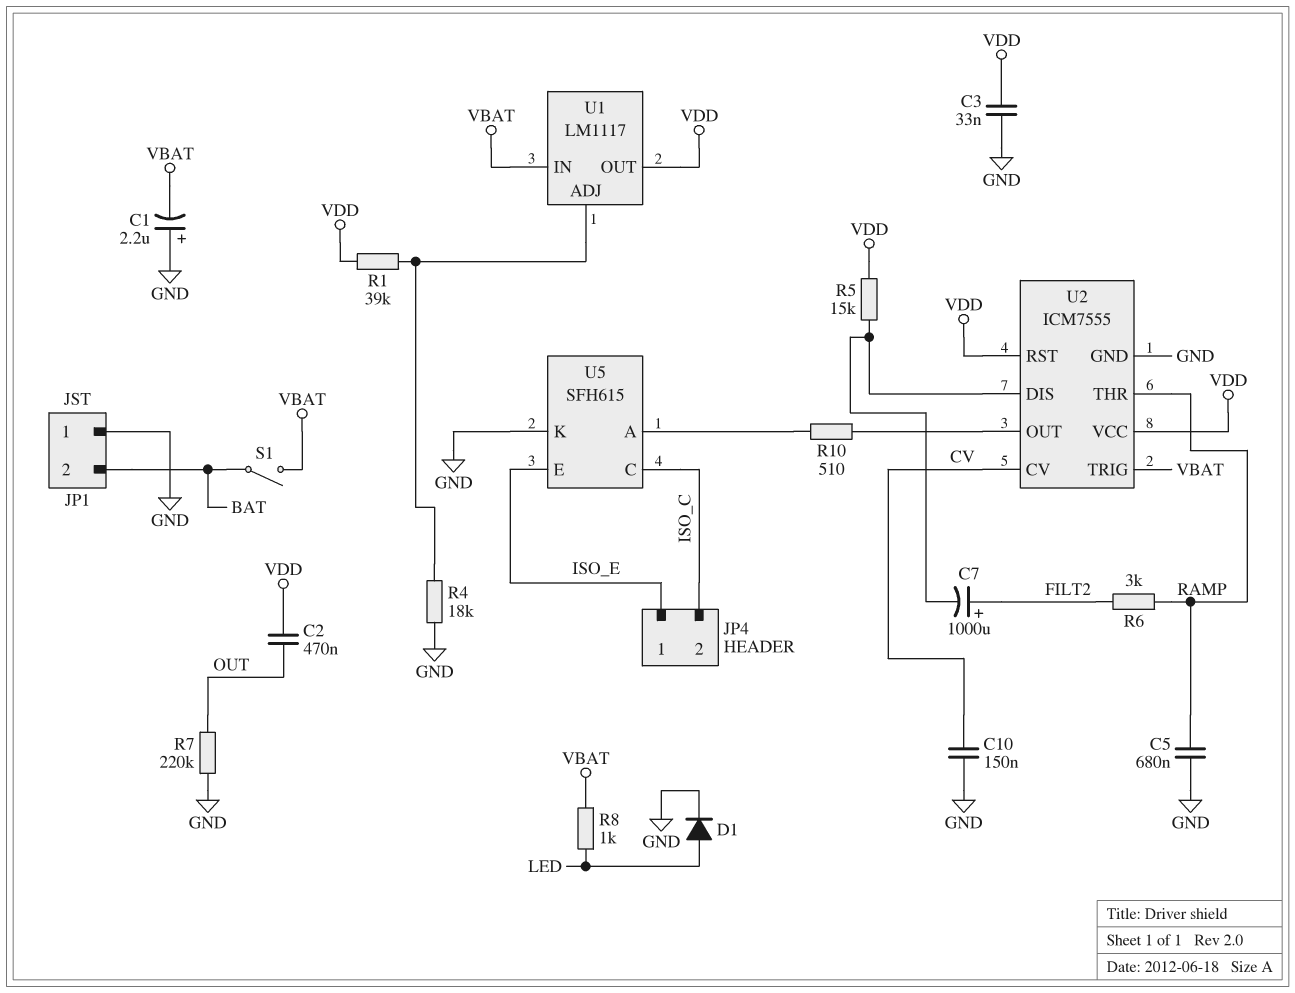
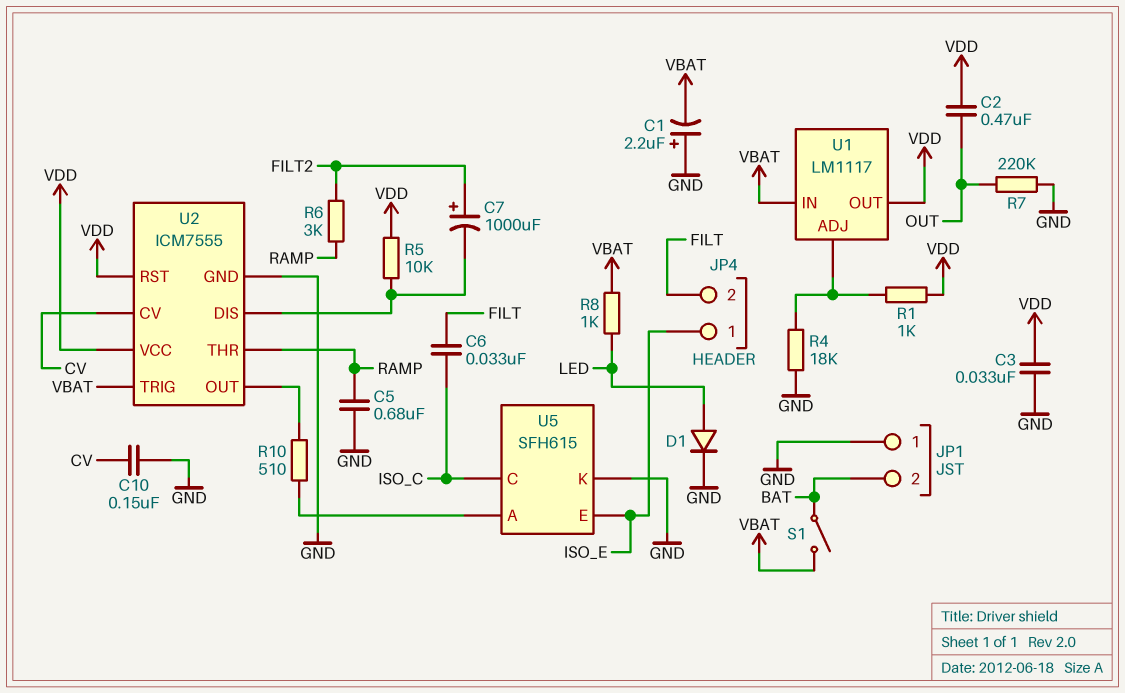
C6: none -> 33nF (FILT, ISO_C)
JP4 pin 2: ISO_C -> FILT
R1: 39k (U1/ADJ, VDD) -> 1k (U1/ADJ, VDD)
R5: 15k (U2/DIS, VDD) -> 10k (U2/DIS, VDD)

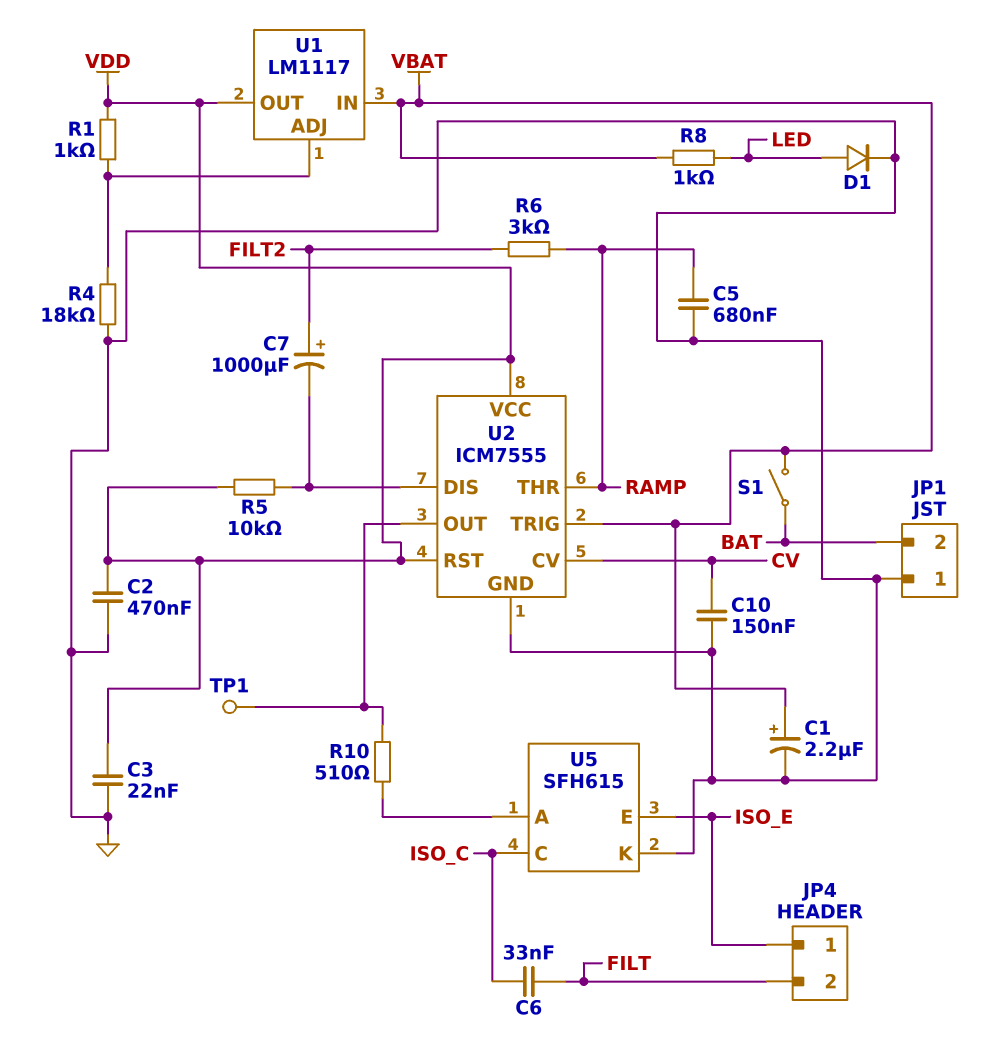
C1: 2.2uF (plus GND, minus VBAT) -> 2.2uF (plus VBAT, minus GND)
C2: 470nF (OUT, VDD) -> 470nF (GND, VDD)
C3: 33nF (GND, VDD) -> 22nF (GND, VDD)
R7: 220k (GND, OUT) -> none
TP1: none -> test point (U2/OUT)

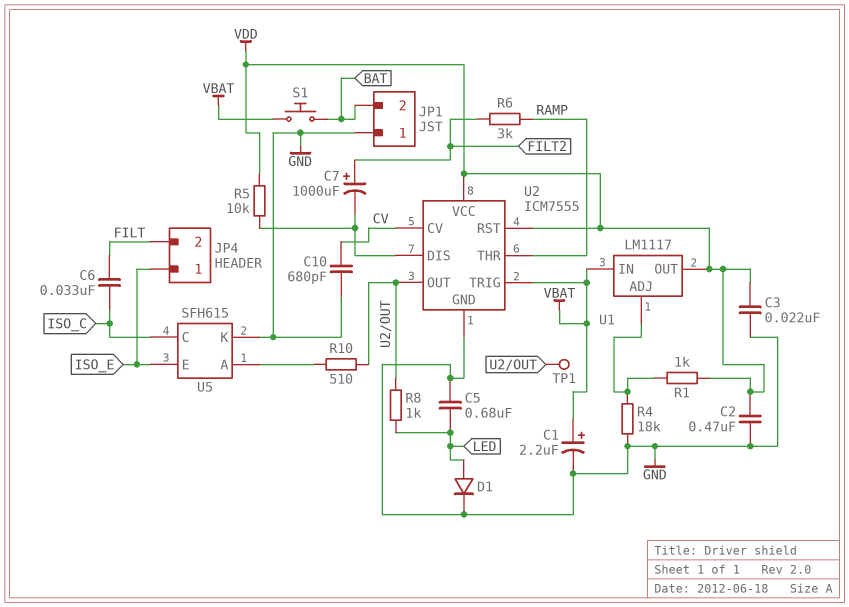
C5: 680nF (GND, RAMP) -> 680nF (GND, LED)
C10: 150nF (CV, GND) -> 680pF (CV, GND)
R8: 1k (LED, VBAT) -> 1k (LED, U2/OUT)
S1: switch (BAT, VBAT) -> button (BAT, VBAT)

